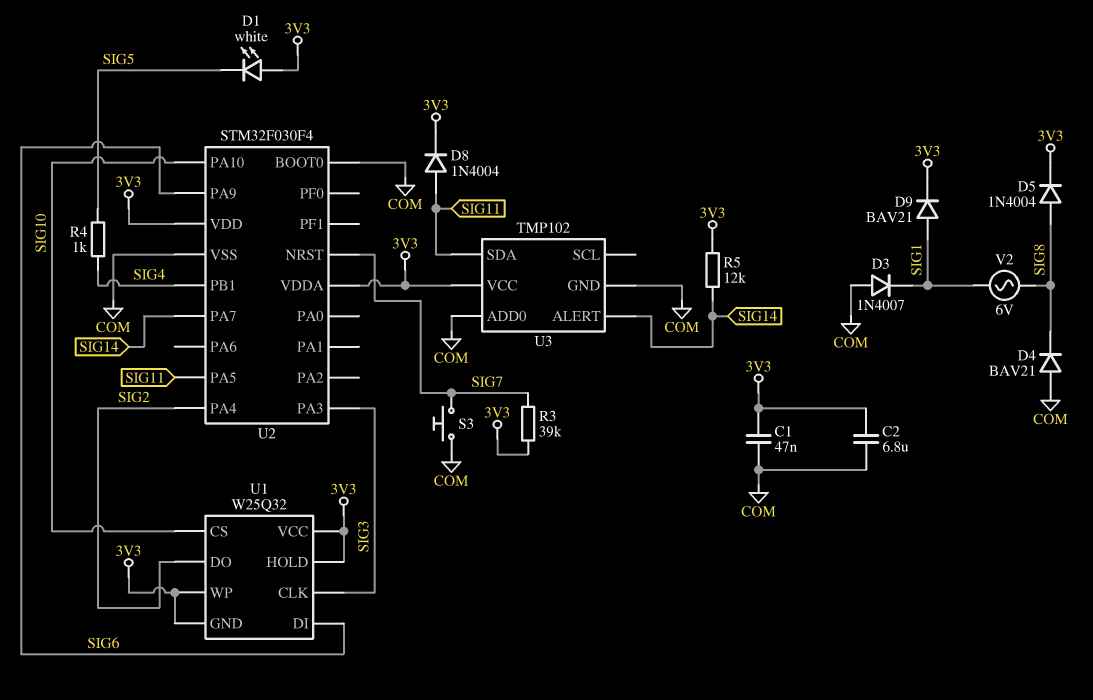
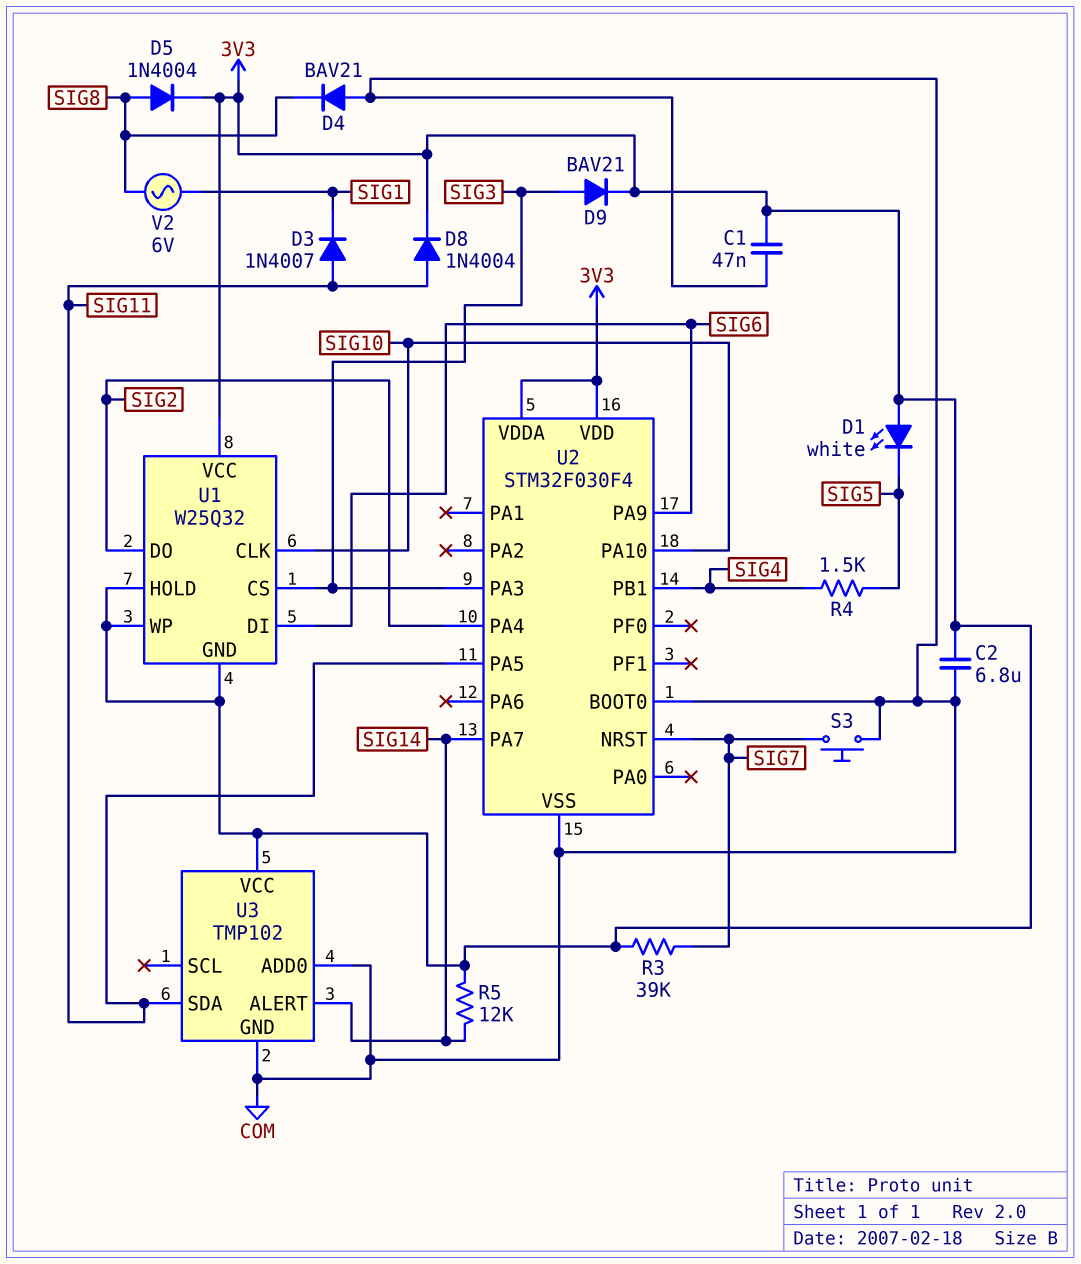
D3: diode 1N4007 (A COM, K SIG1) -> diode 1N4007 (A SIG11, K SIG1)
D9: diode BAV21 (A SIG1, K 3V3) -> diode BAV21 (A SIG3, K 3V3)
R4: 1k (SIG4, SIG5) -> 1.5k (SIG4, SIG5)
U1 pin CLK: SIG3 -> SIG10
U1 pin CS: SIG10 -> SIG3

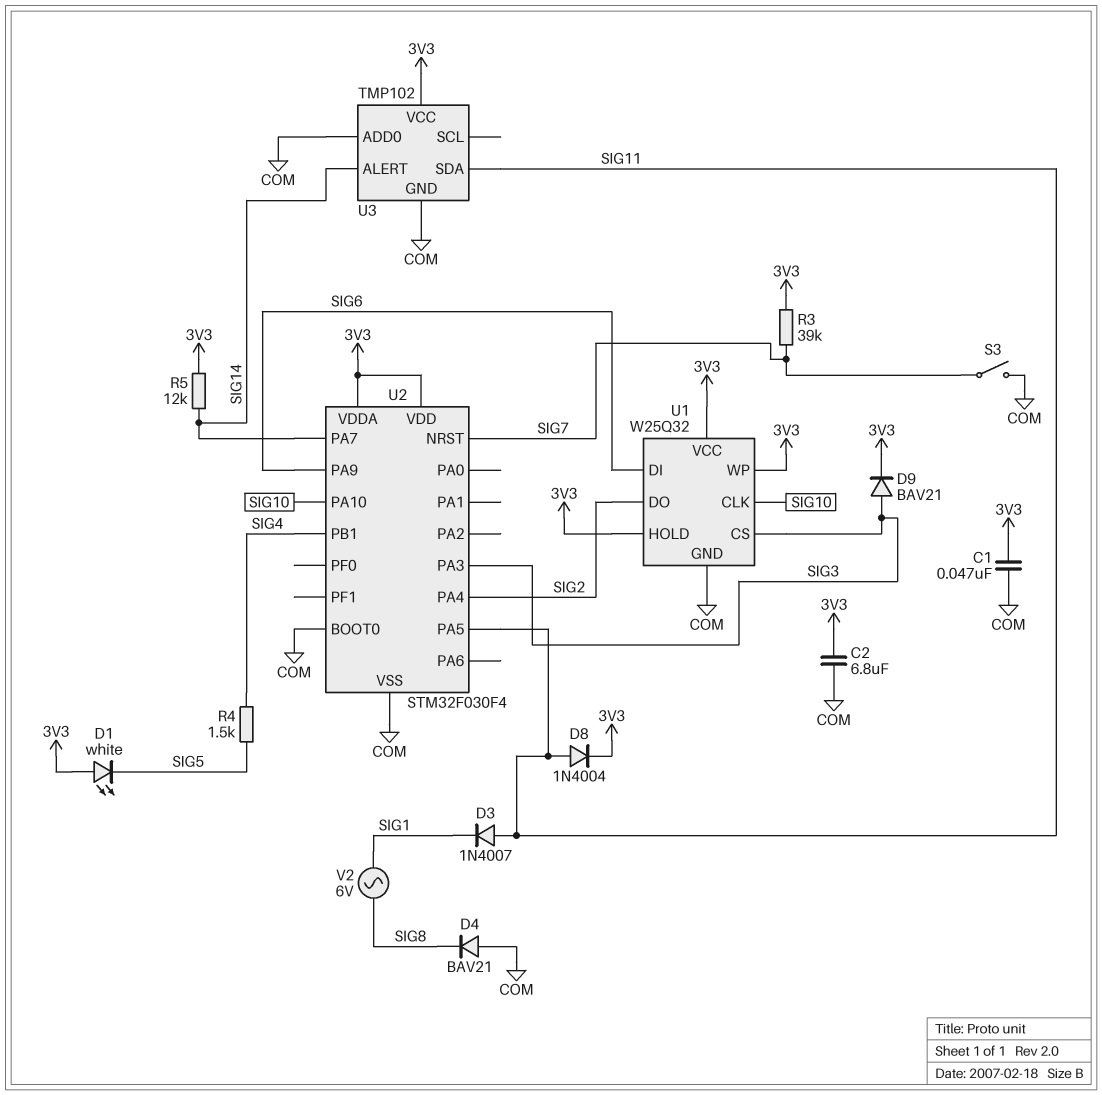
D5: diode 1N4004 (A SIG8, K 3V3) -> none
S3: button (COM, SIG7) -> switch (COM, SIG7)
U1 pin GND: 3V3 -> COM

